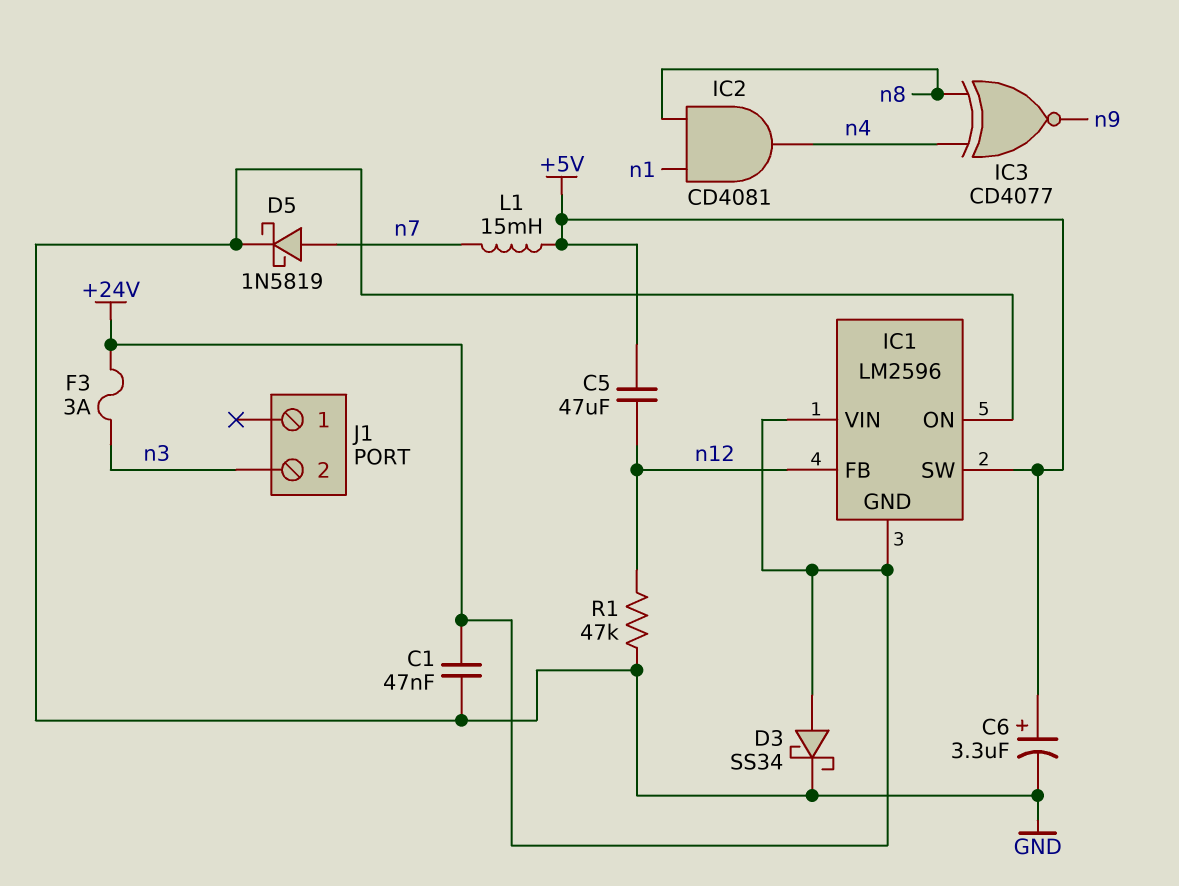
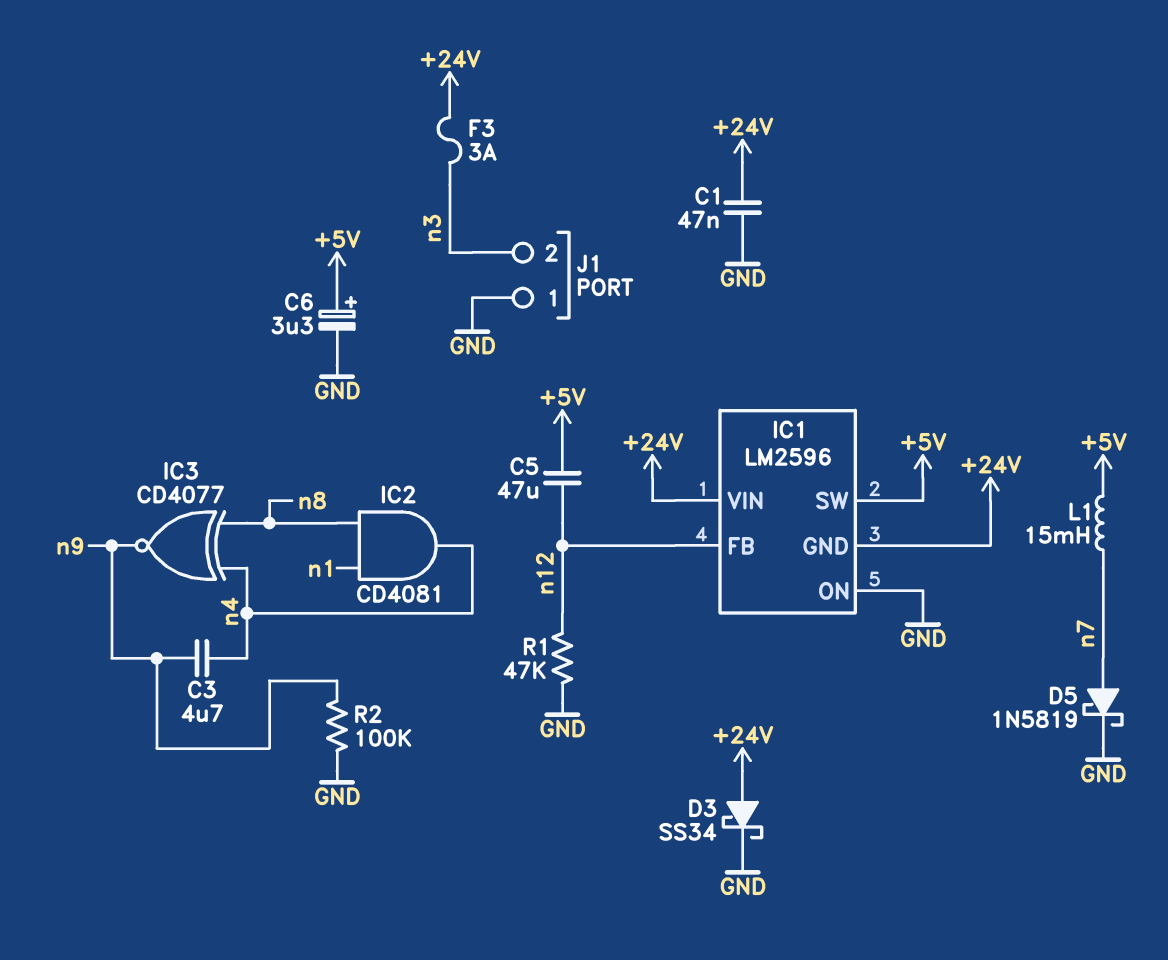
C3: none -> 4.7uF (n4, n9)
J1 pin 1: none -> GND
R2: none -> 100k (GND, n9)

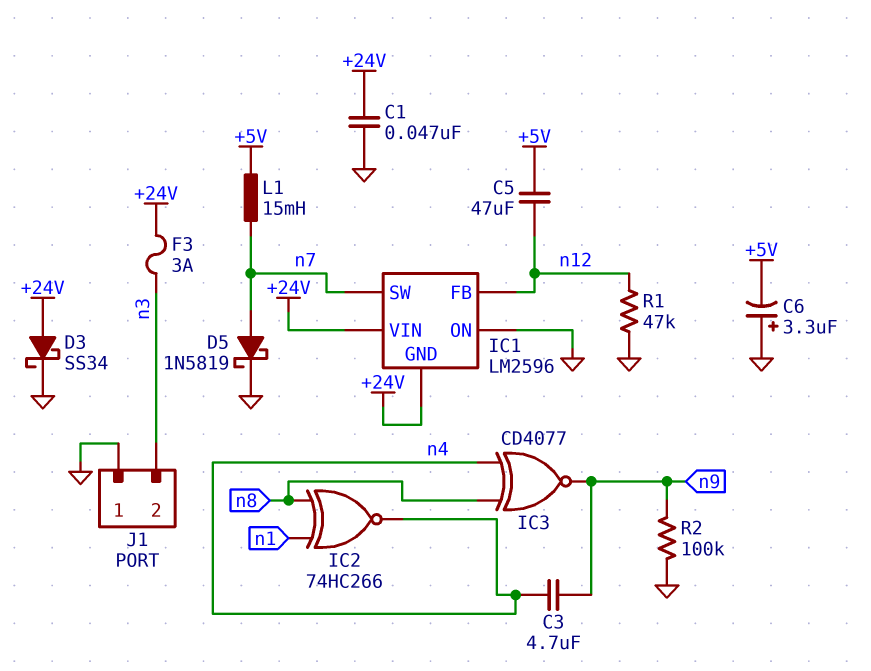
C6: 3.3uF (plus +5V, minus GND) -> 3.3uF (plus GND, minus +5V)
IC1 pin SW: +5V -> n7
IC2: AND CD4081 (in n1, in n8, out n4) -> XNOR 74HC266 (in n1, in n8, out n4)

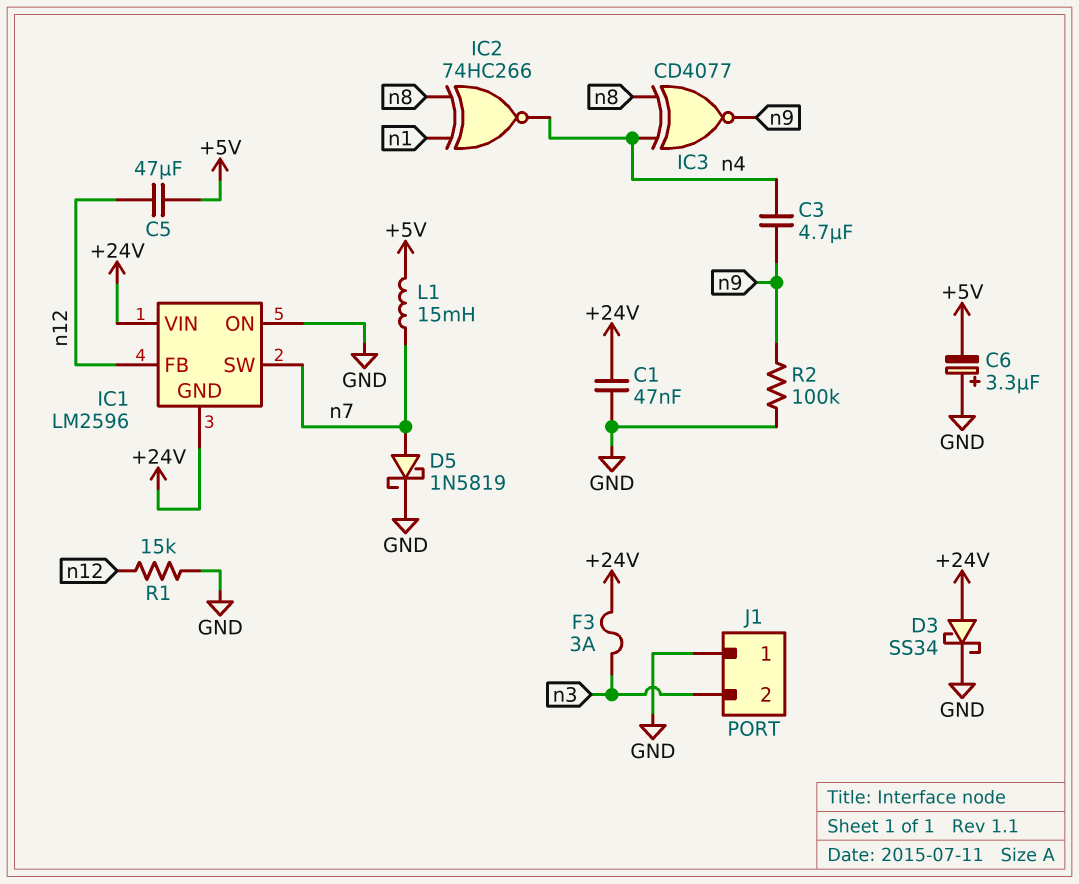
R1: 47k (GND, n12) -> 15k (GND, n12)

